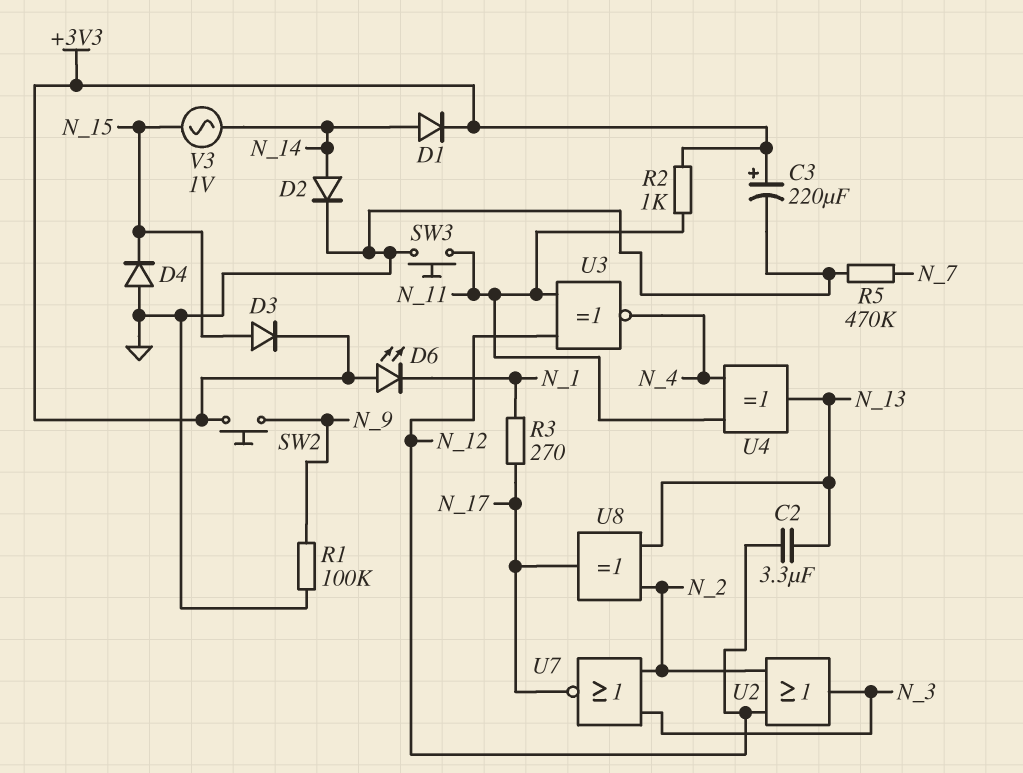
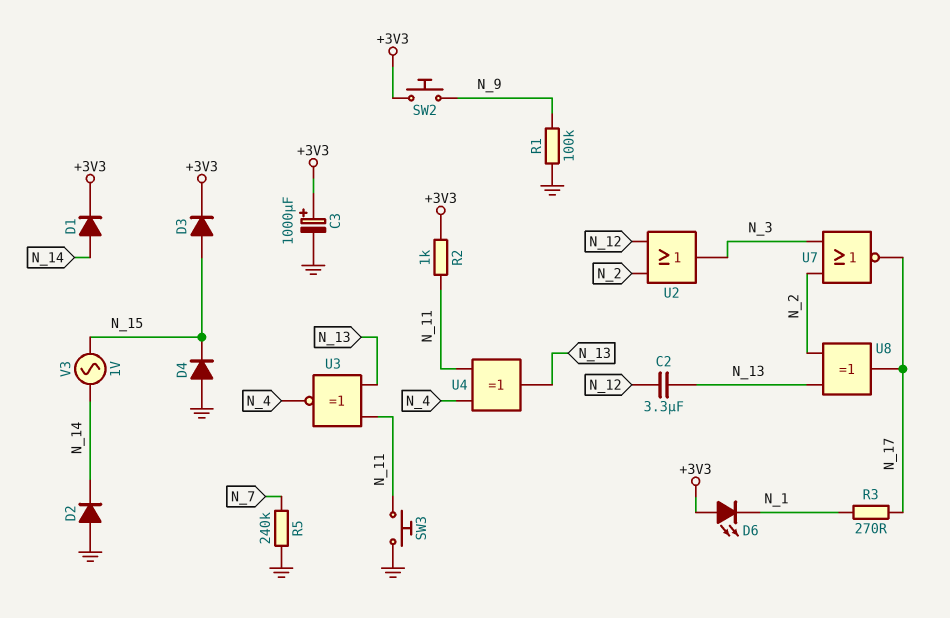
C3: 220uF (plus +3V3, minus GND) -> 1000uF (plus +3V3, minus GND)
D2: diode (A N_14, K GND) -> diode (A GND, K N_14)
R5: 470k (GND, N_7) -> 240k (GND, N_7)
U3: XNOR (in N_11, in N_12, out N_4) -> XNOR (in N_11, in N_13, out N_4)

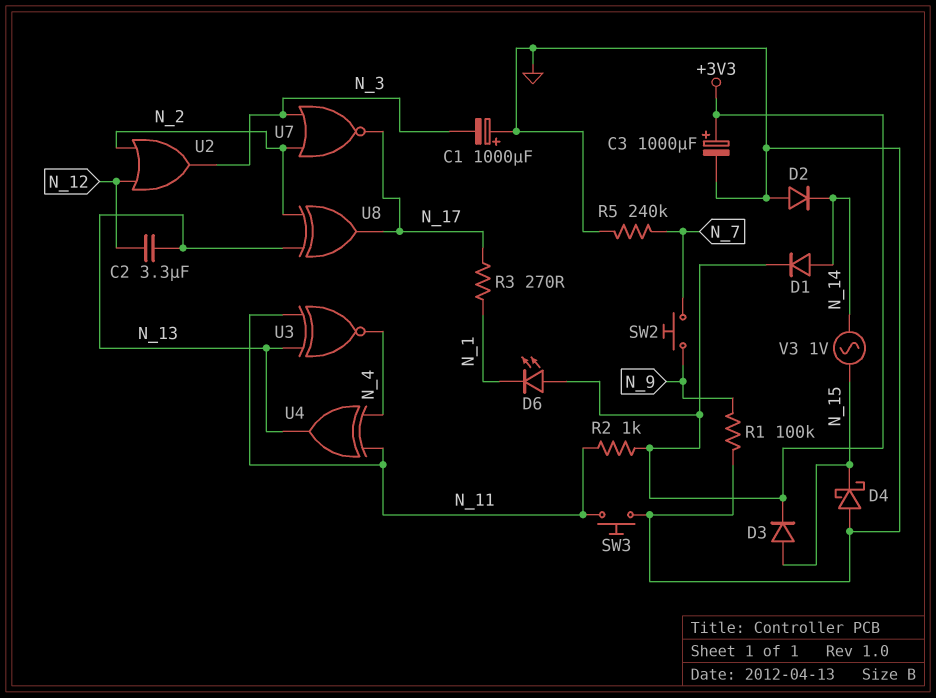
C1: none -> 1000uF (plus GND, minus N_3)
D4: diode (A GND, K N_15) -> schottky (A GND, K N_15)
SW2: button (+3V3, N_9) -> button (N_7, N_9)

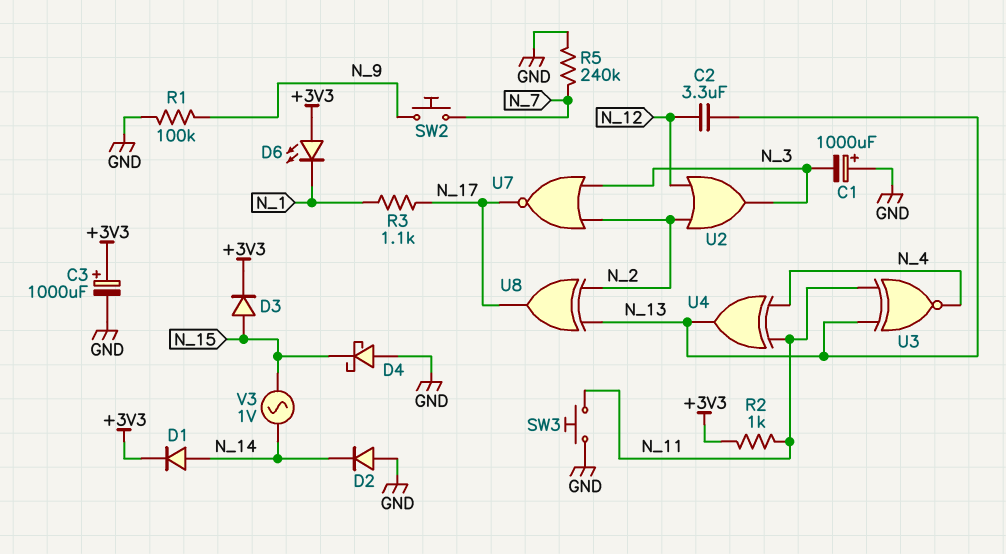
R3: 270 (N_1, N_17) -> 1.1k (N_1, N_17)

